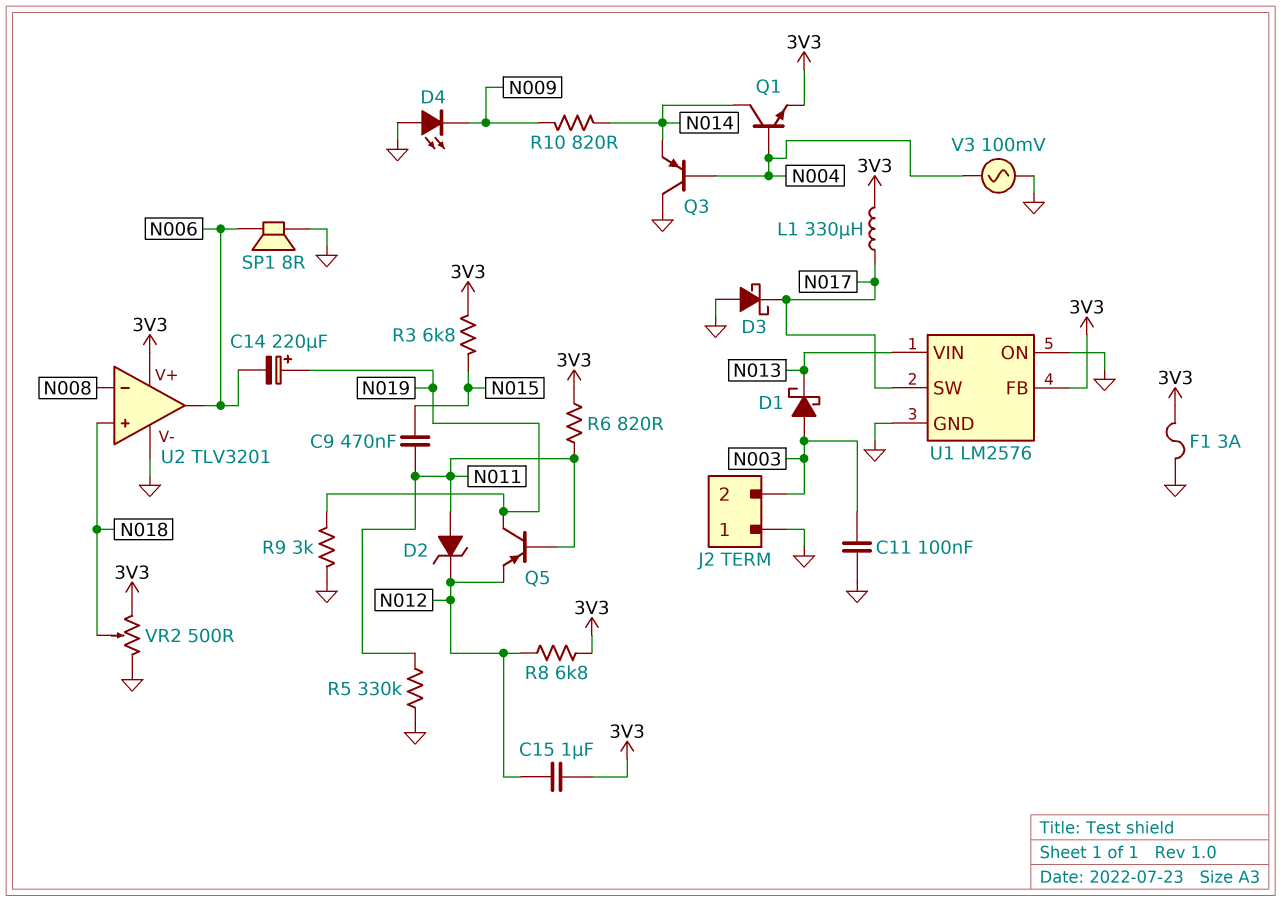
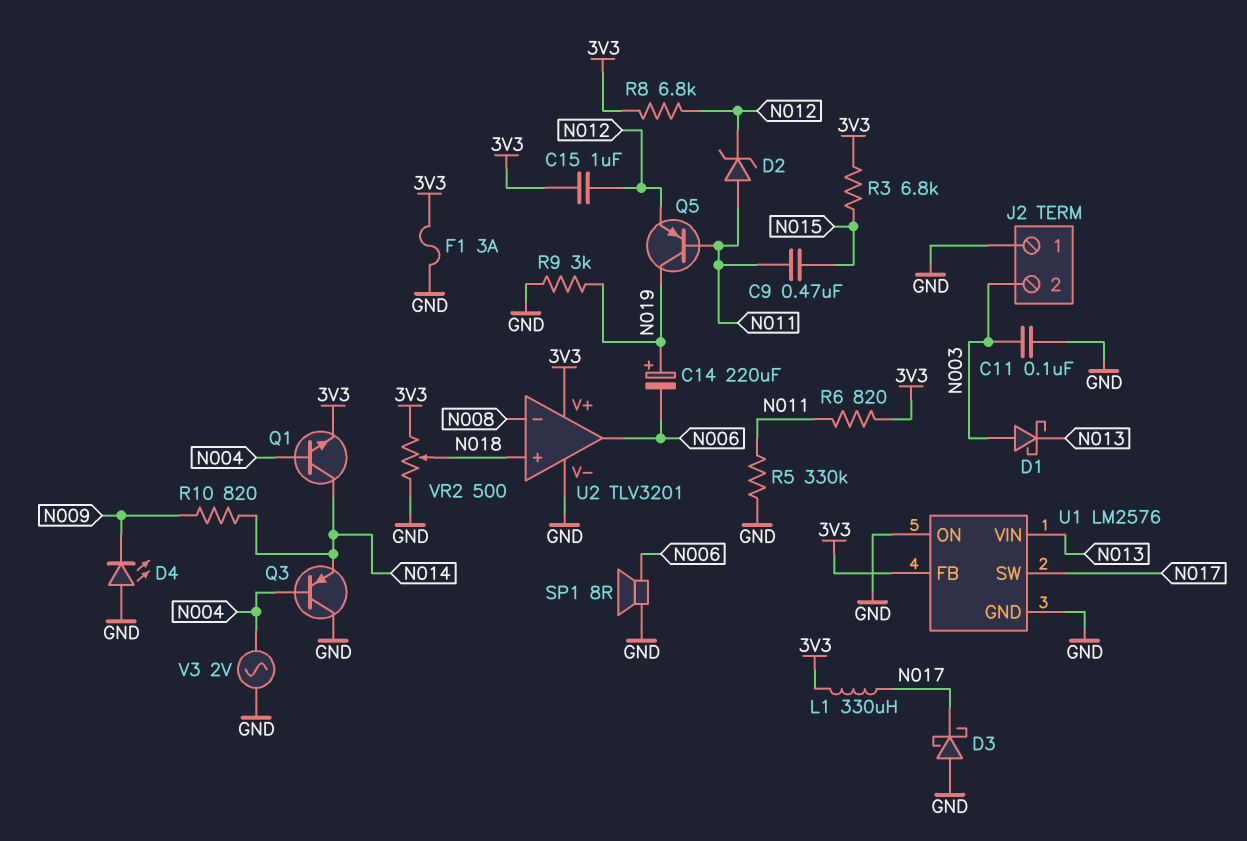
V3: AC 100mV (GND, N004) -> AC 2V (GND, N004)

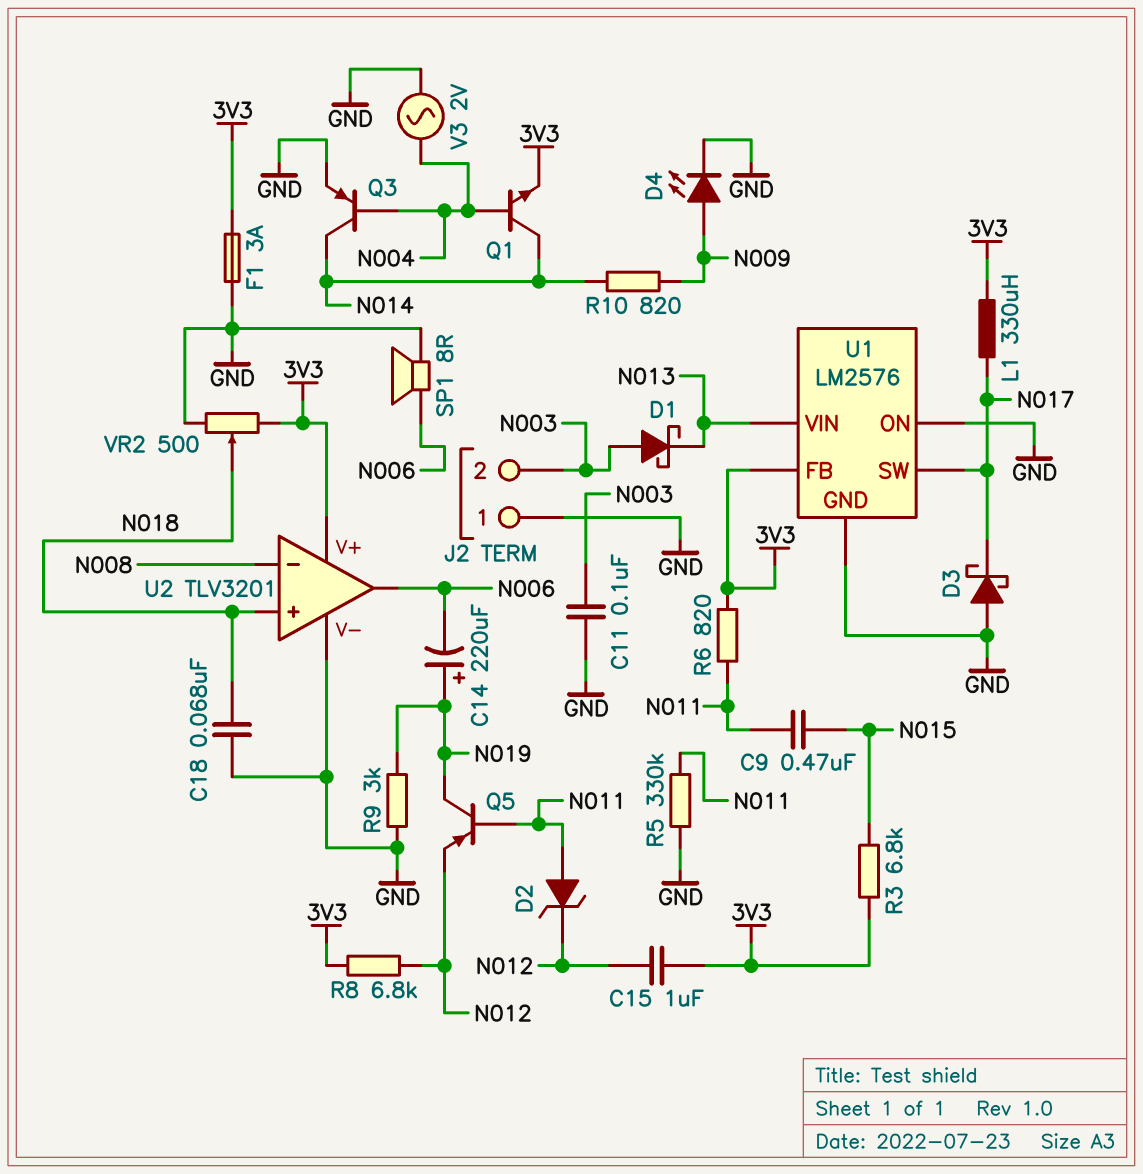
C18: none -> 68nF (GND, N018)
D4: LED (A GND, K N009) -> LED (A N009, K GND)
Q3: PNP (B N004, C GND, E N014) -> PNP (B N004, C N014, E GND)

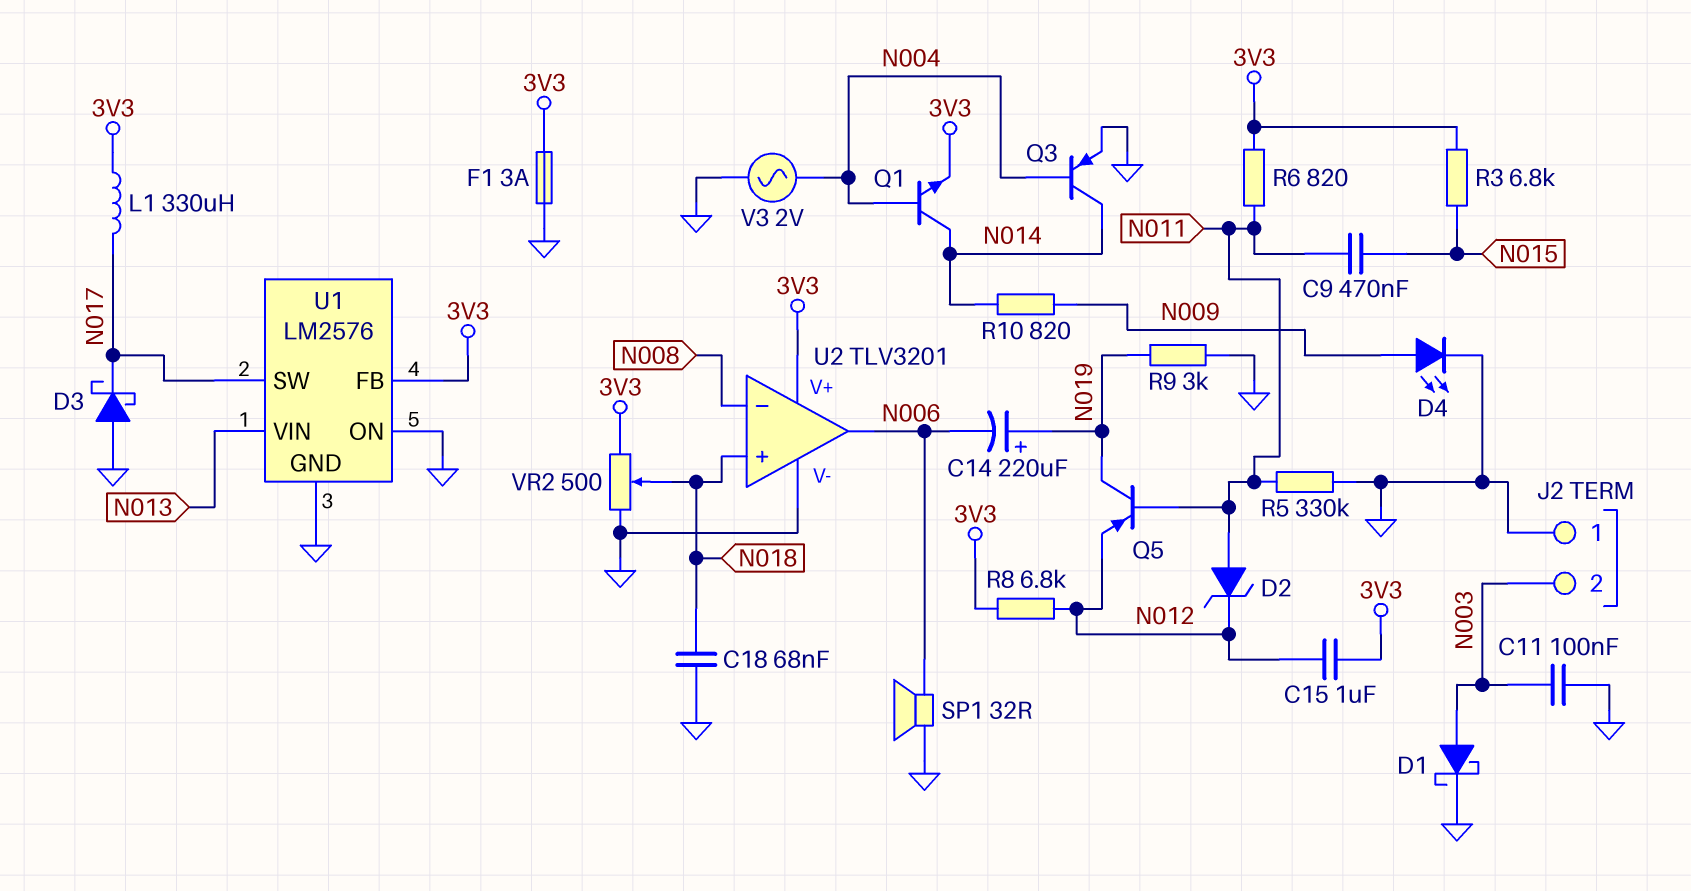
D1: schottky (A N003, K N013) -> schottky (A N003, K GND)
SP1: speaker 8R (GND, N006) -> speaker 32R (GND, N006)

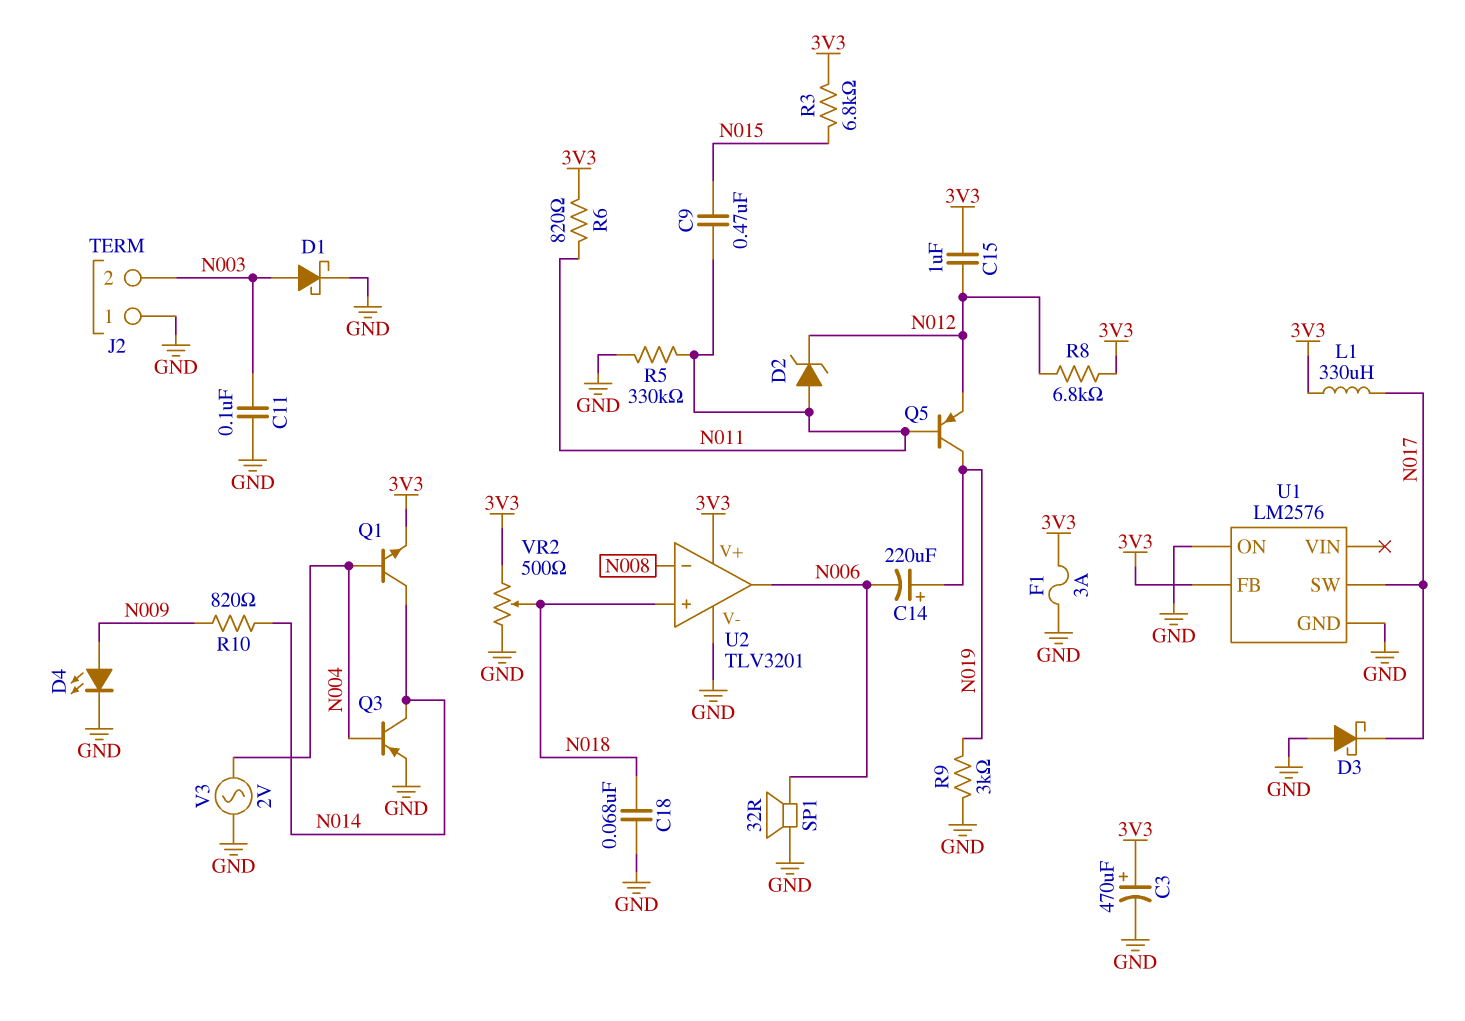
C3: none -> 470uF (plus 3V3, minus GND)
U1 pin VIN: N013 -> none

